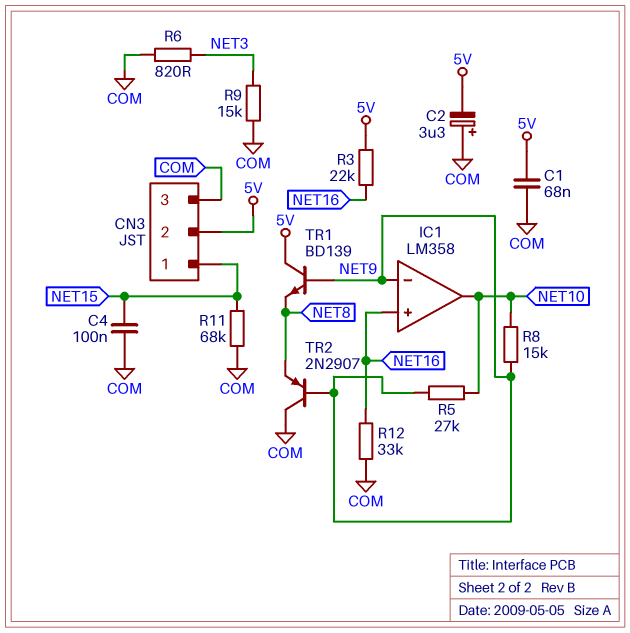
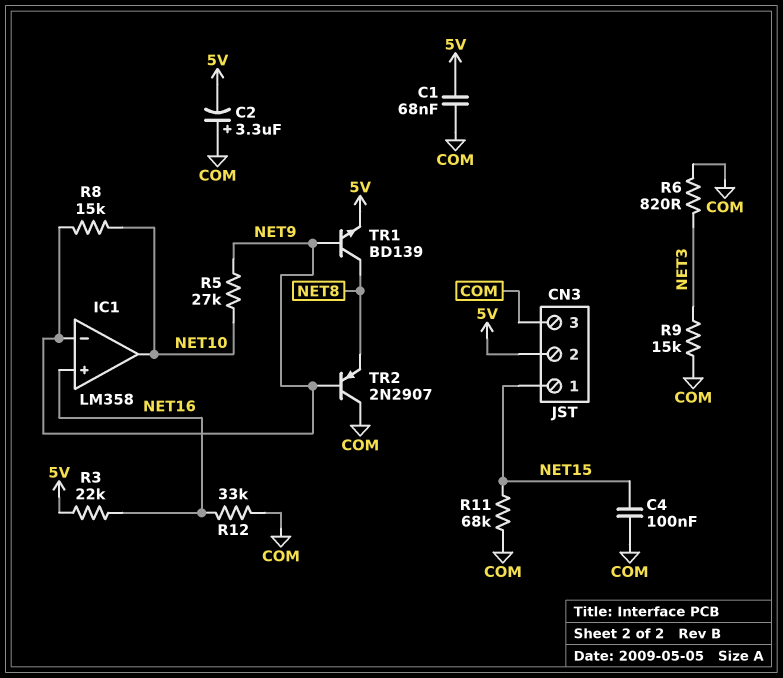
TR1: NPN BD139 (B NET9, C 5V, E NET8) -> NPN BD139 (B NET9, C NET8, E 5V)

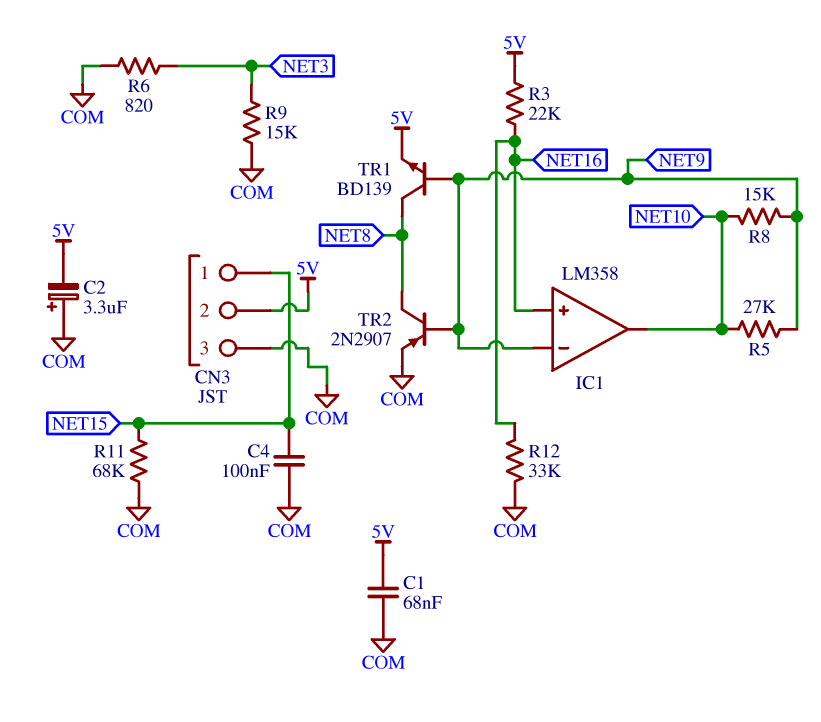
TR2: PNP 2N2907 (B NET9, C COM, E NET8) -> PNP 2N2907 (B NET9, C NET8, E COM)

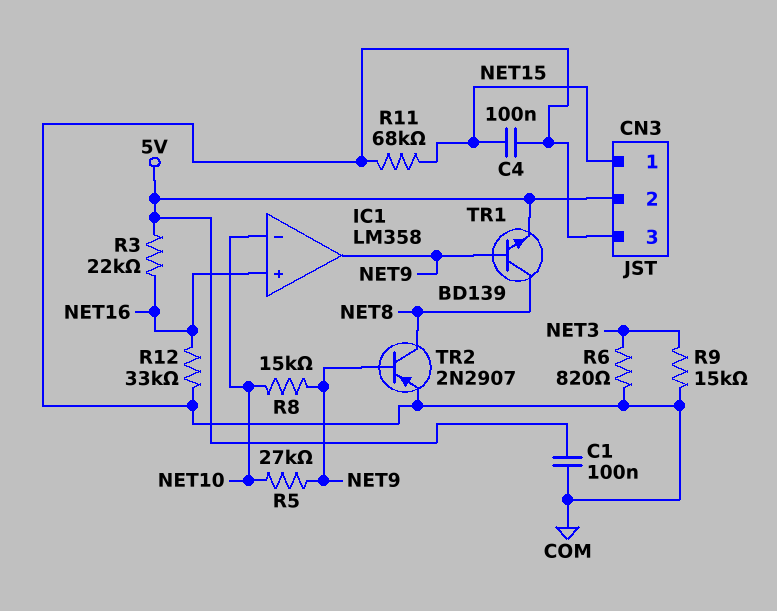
C1: 68nF (5V, COM) -> 100nF (5V, COM)
C2: 3.3uF (plus COM, minus 5V) -> none
IC1 pin in-: NET9 -> NET10
IC1 pin out: NET10 -> NET9

